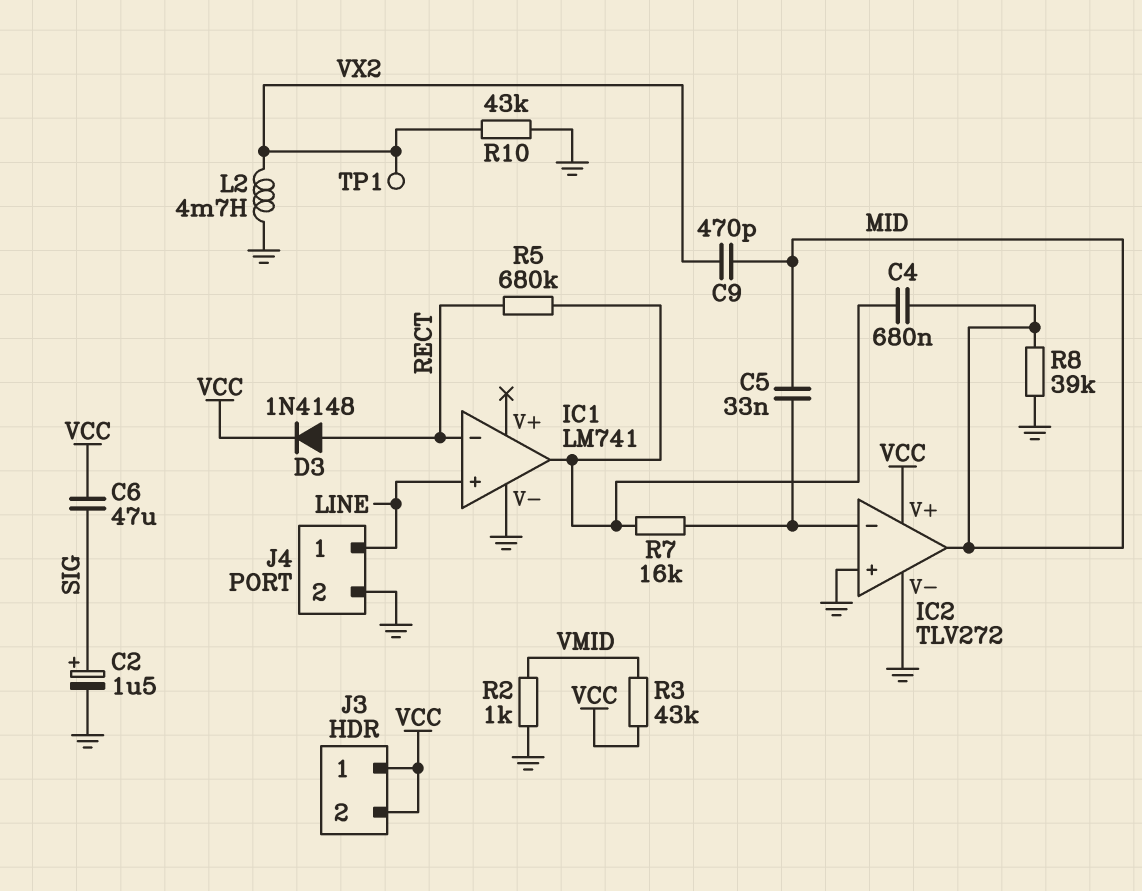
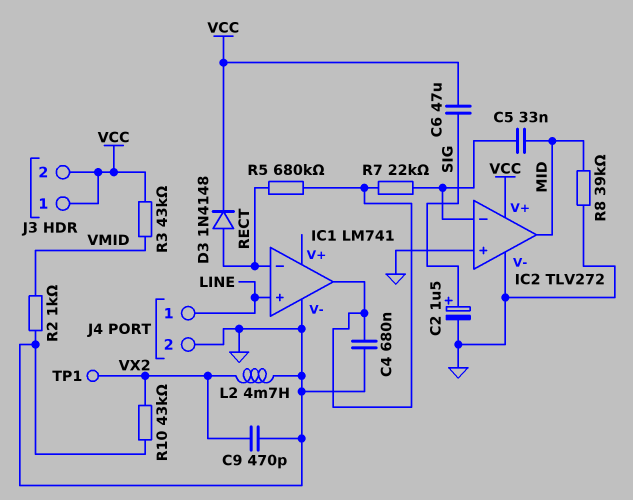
C4: 680nF (IC1/out, MID) -> 680nF (GND, IC1/out)
C9: 470pF (MID, VX2) -> 470pF (GND, VX2)
R7: 16k (IC1/out, IC2/in-) -> 22k (IC1/out, IC2/in-)

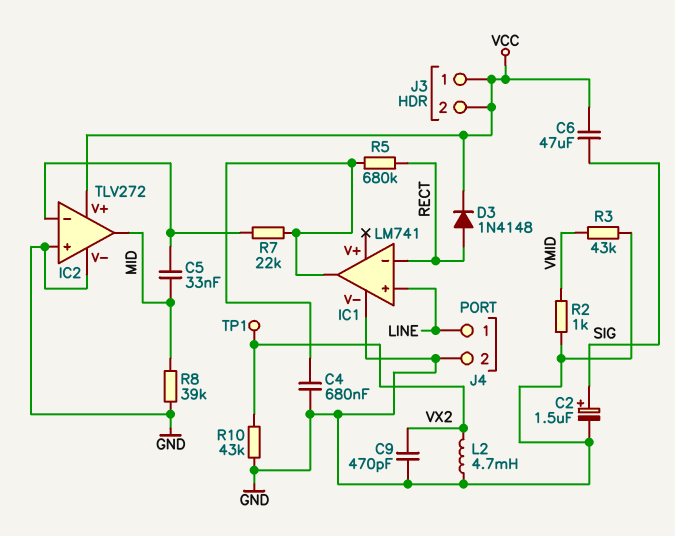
R3: 43k (VCC, VMID) -> 43k (GND, VMID)

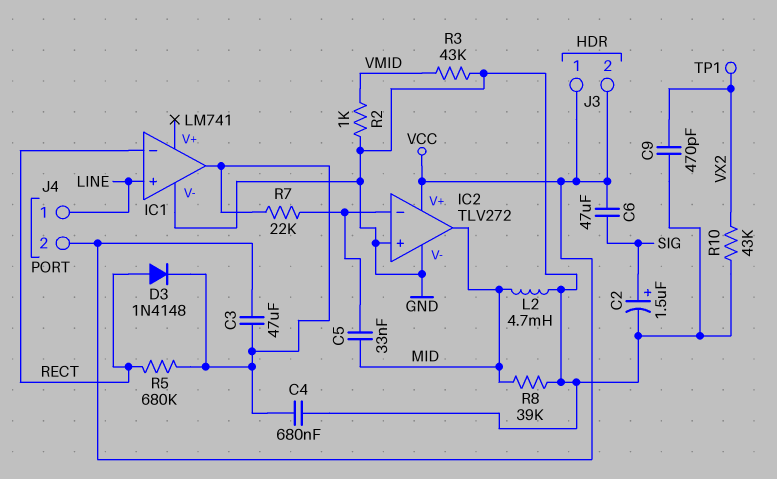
C3: none -> 47uF (IC1/out, VCC)
D3: diode 1N4148 (A RECT, K VCC) -> diode 1N4148 (A RECT, K IC1/out)
J4 pin 2: GND -> VCC
L2: 4.7mH (GND, VX2) -> 4.7mH (GND, MID)

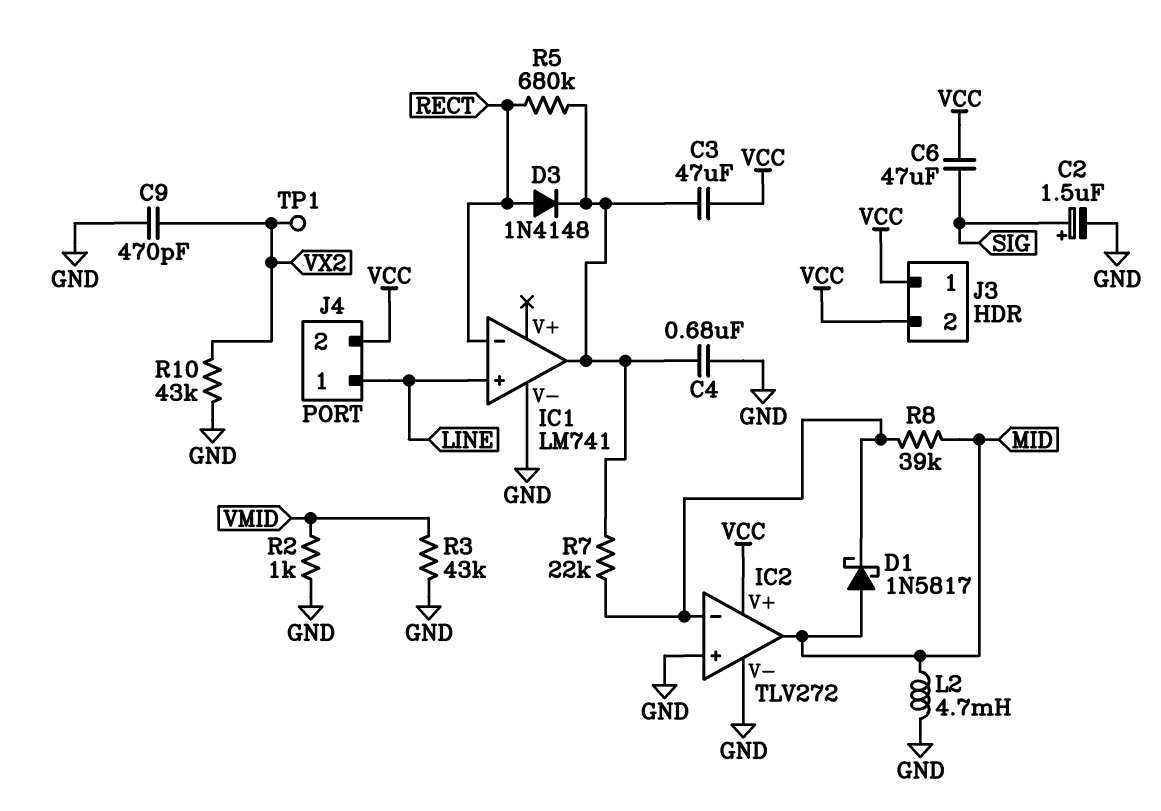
C5: 33nF (IC2/in-, MID) -> none
D1: none -> schottky 1N5817 (A MID, K IC2/in-)
R8: 39k (GND, MID) -> 39k (IC2/in-, MID)

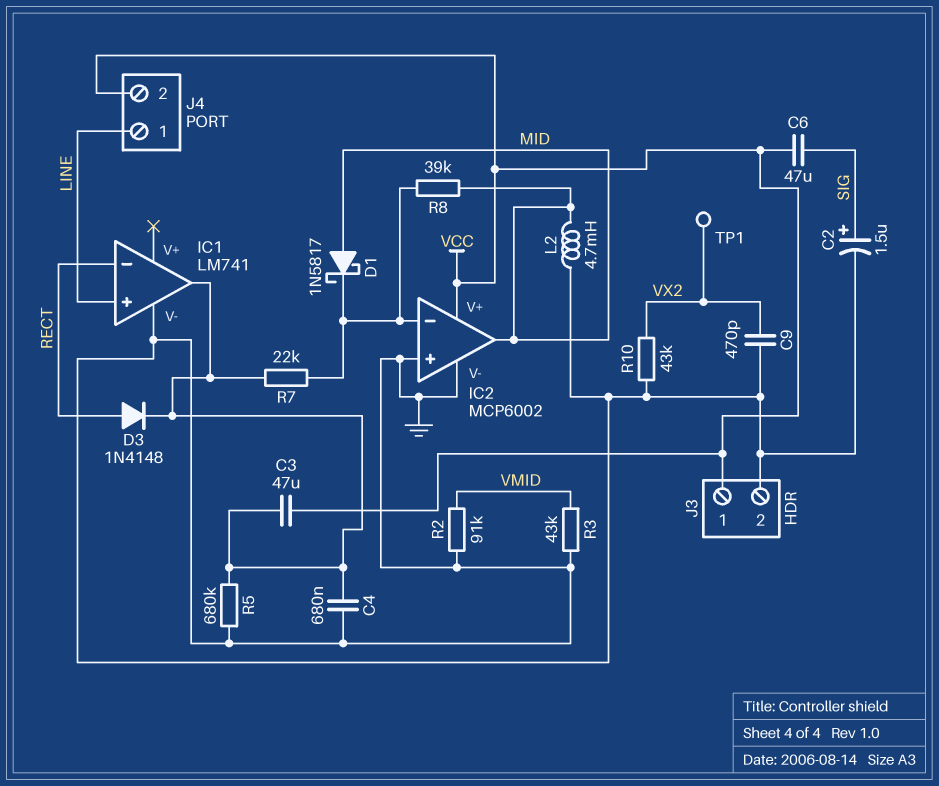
IC2: TLV272 -> MCP6002
J3 pin 2: VCC -> GND
R2: 1k (GND, VMID) -> 91k (GND, VMID)
R5: 680k (IC1/out, RECT) -> 680k (GND, IC1/out)

